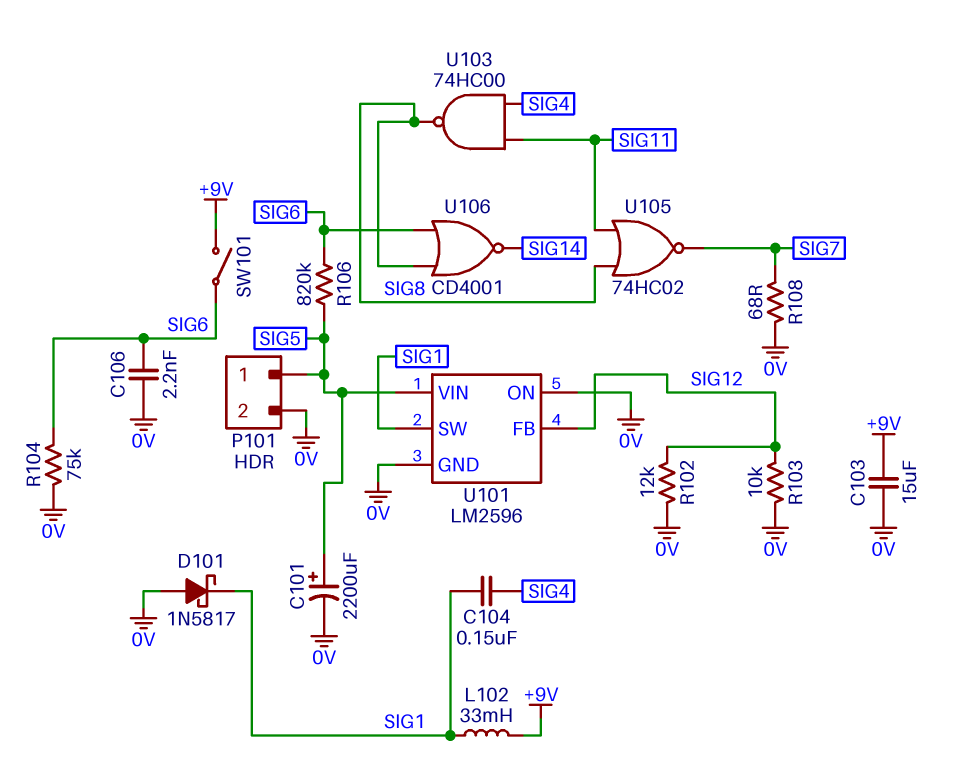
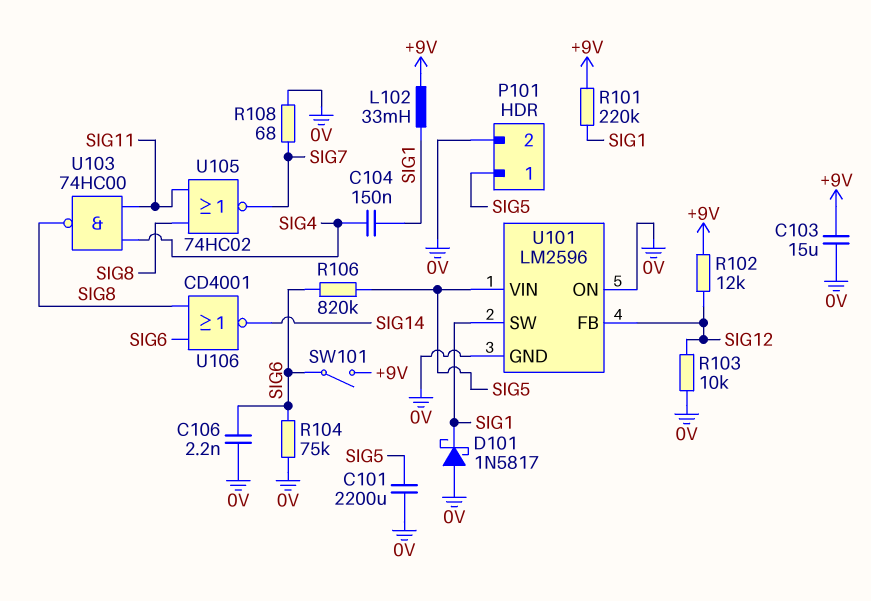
C101: 2200uF (plus SIG5, minus 0V) -> 2200uF (0V, SIG5)
R101: none -> 220k (+9V, SIG1)
R102: 12k (0V, SIG12) -> 12k (+9V, SIG12)

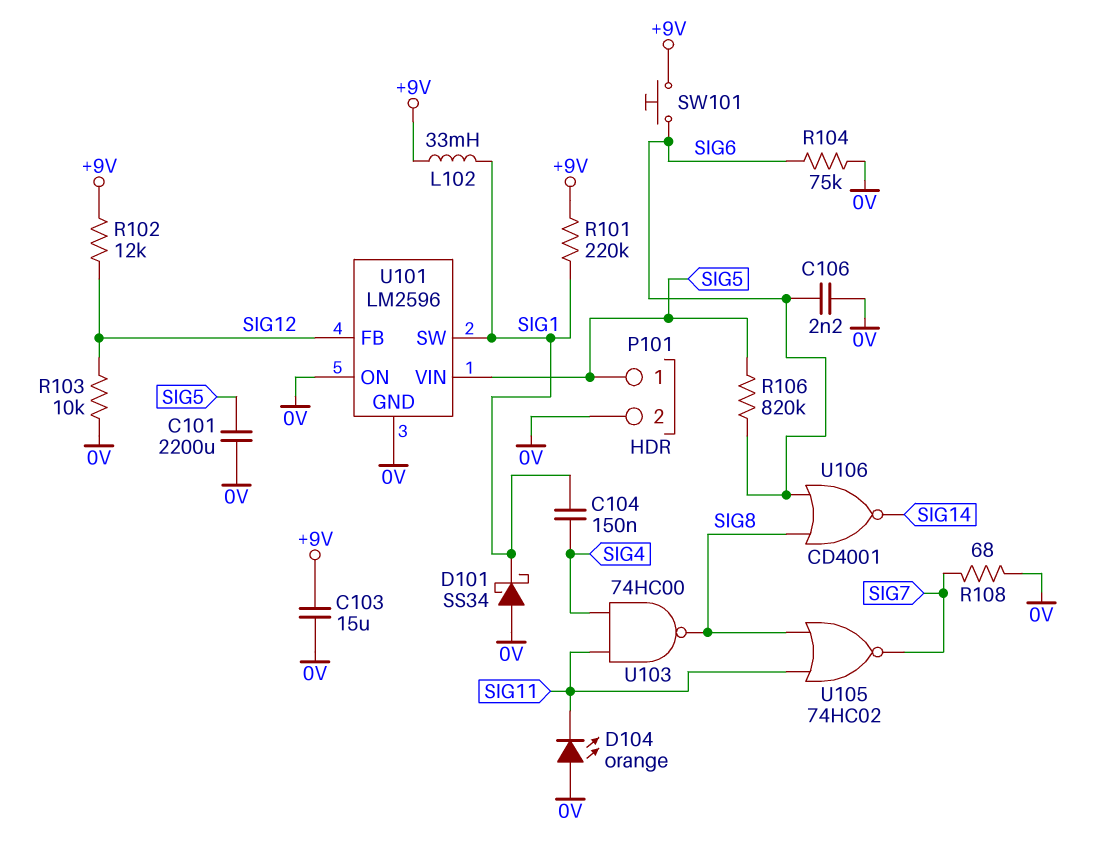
D101: schottky 1N5817 (A 0V, K SIG1) -> schottky SS34 (A 0V, K SIG1)
D104: none -> LED orange (A 0V, K SIG11)
SW101: switch (+9V, SIG6) -> button (+9V, SIG6)

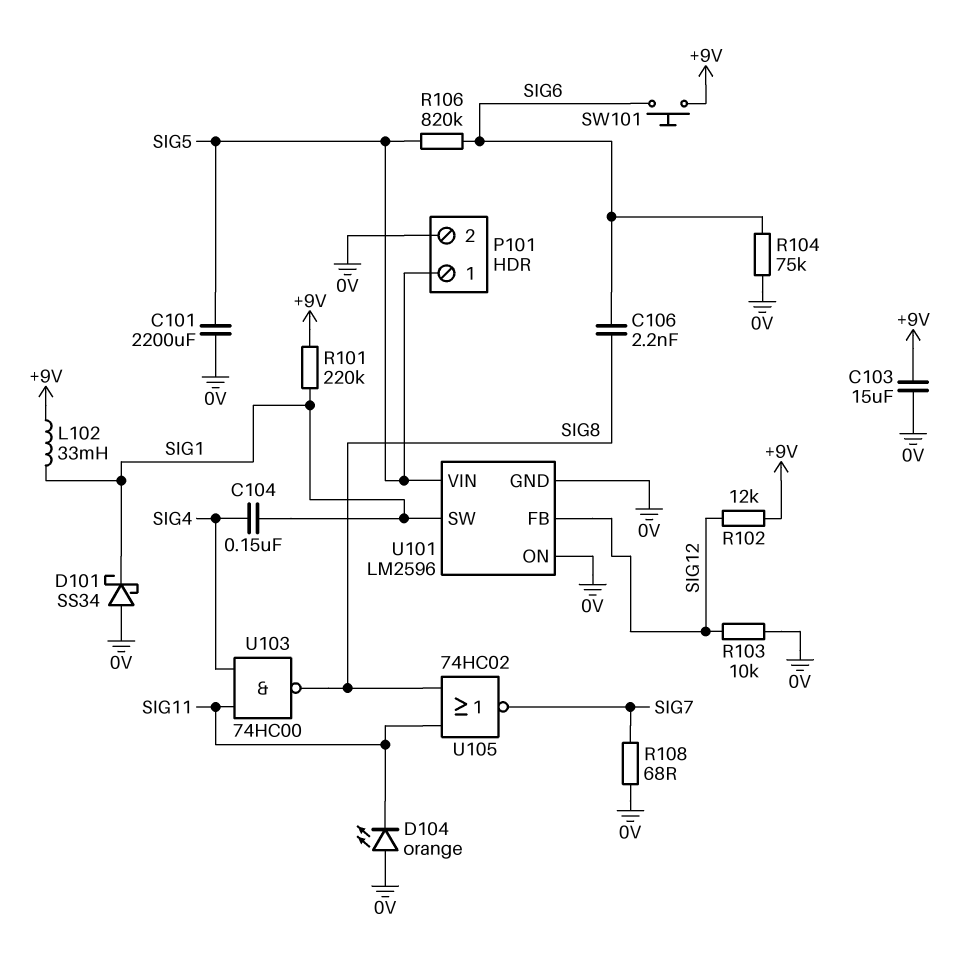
C106: 2.2nF (0V, SIG6) -> 2.2nF (SIG6, SIG8)
U106: NOR CD4001 (in SIG6, in SIG8, out SIG14) -> none

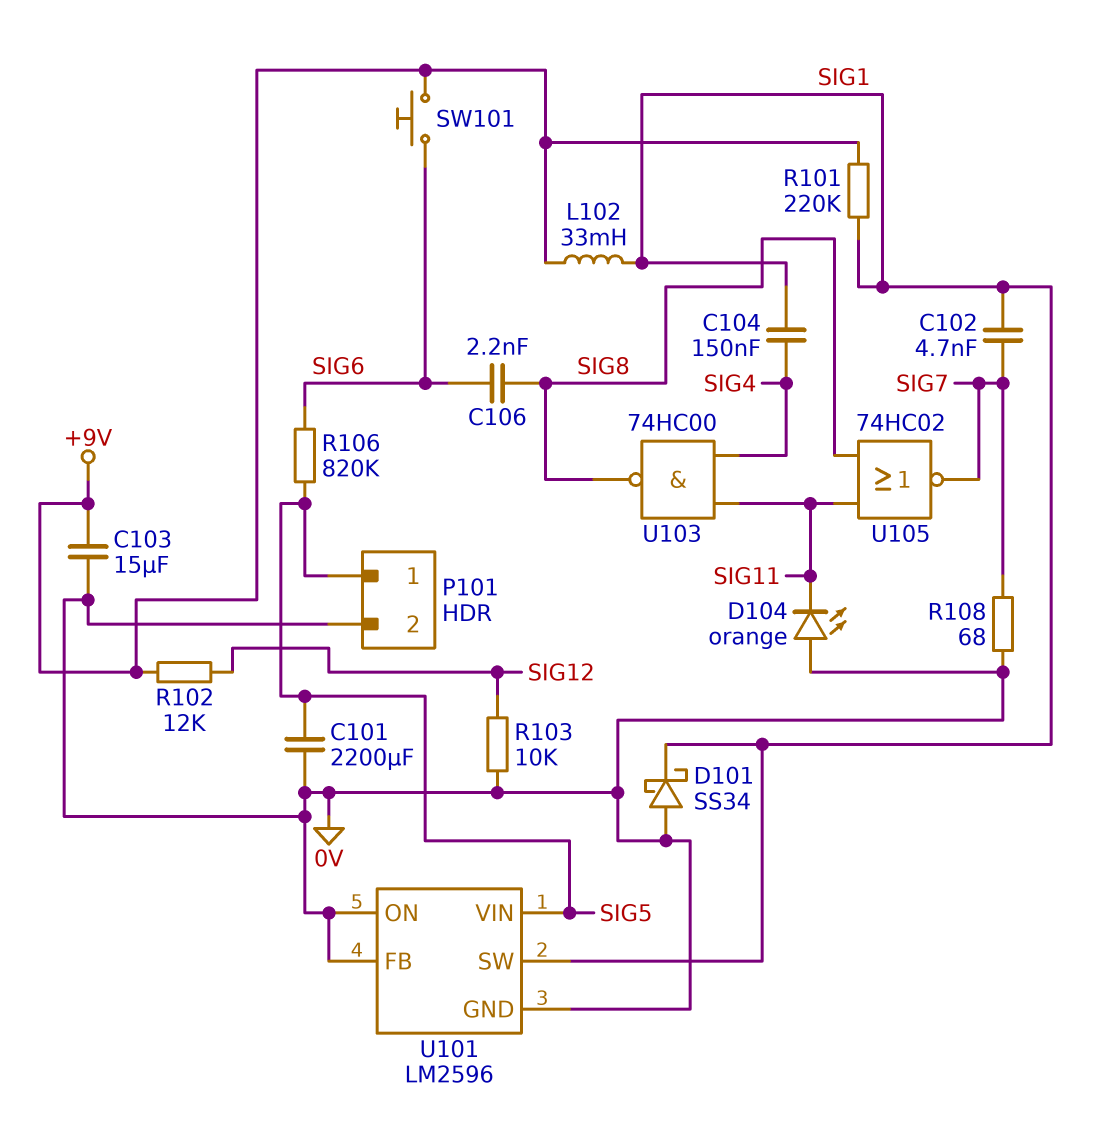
C102: none -> 4.7nF (SIG1, SIG7)
R104: 75k (0V, SIG6) -> none
U101 pin FB: SIG12 -> 0V

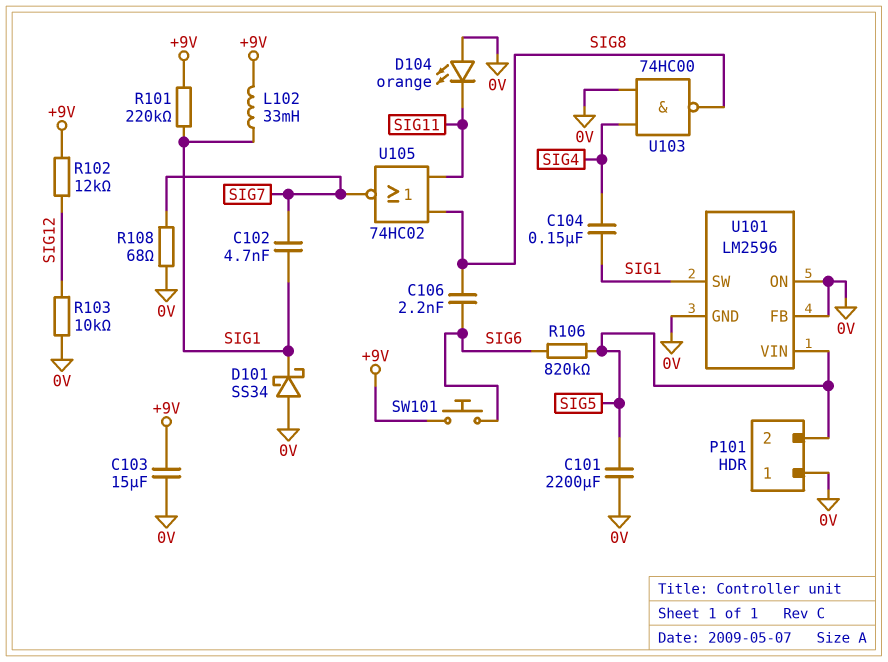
P101 pin 1: SIG5 -> 0V
P101 pin 2: 0V -> SIG5
U103: NAND 74HC00 (in SIG4, in SIG11, out SIG8) -> NAND 74HC00 (in 0V, in SIG4, out SIG8)

